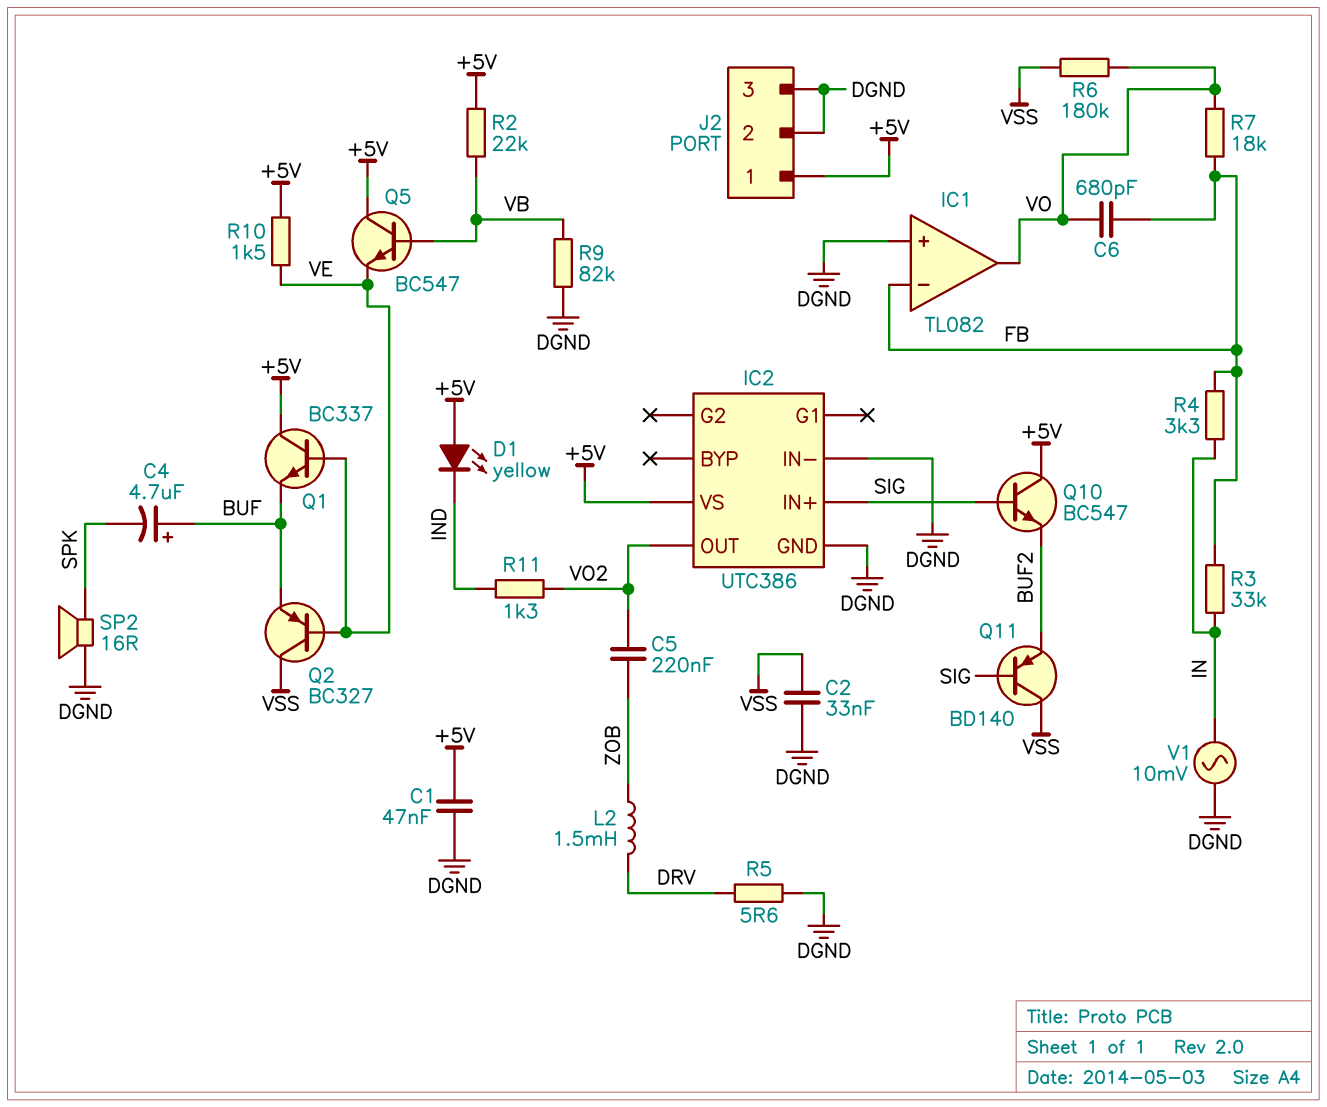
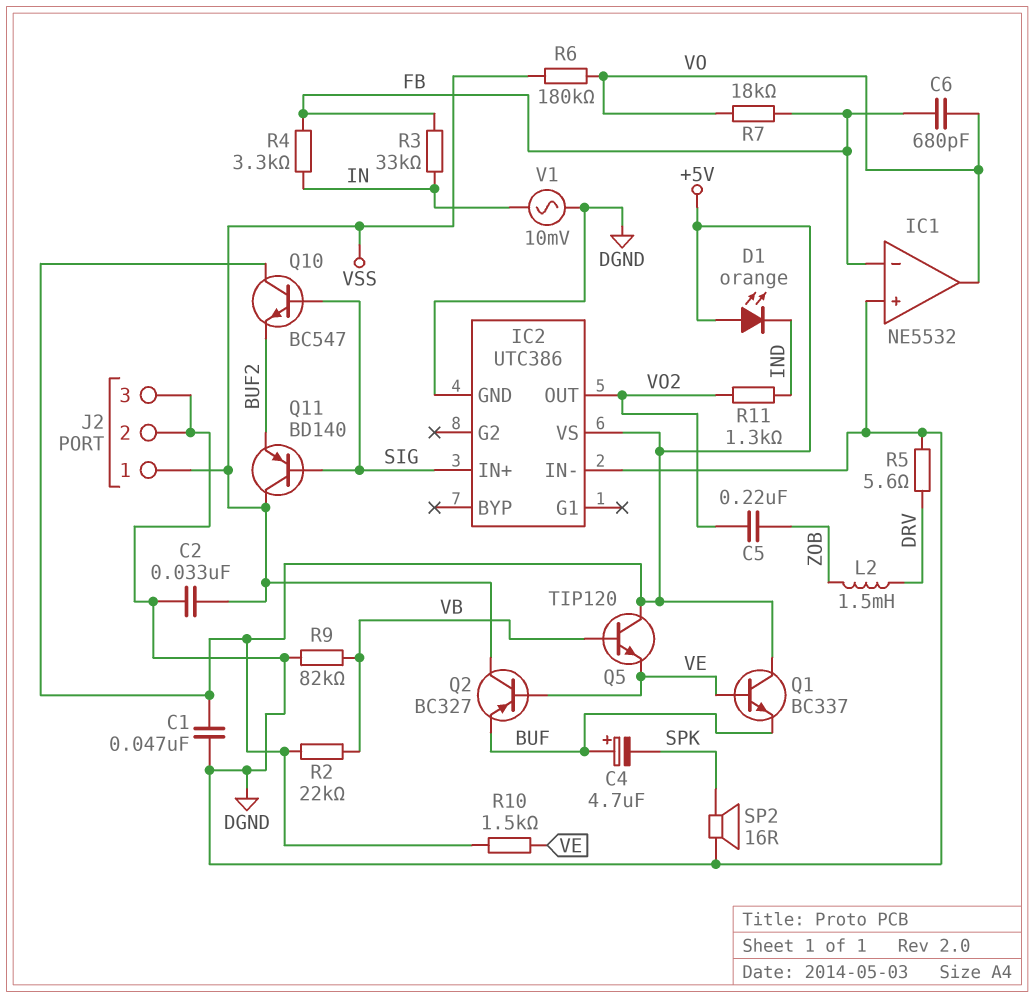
D1: LED yellow (A +5V, K IND) -> LED orange (A +5V, K IND)
IC1: TL082 -> NE5532
J2 pin 1: +5V -> VSS
Q5: NPN BC547 (B VB, C +5V, E VE) -> NPN TIP120 (B VB, C +5V, E VE)

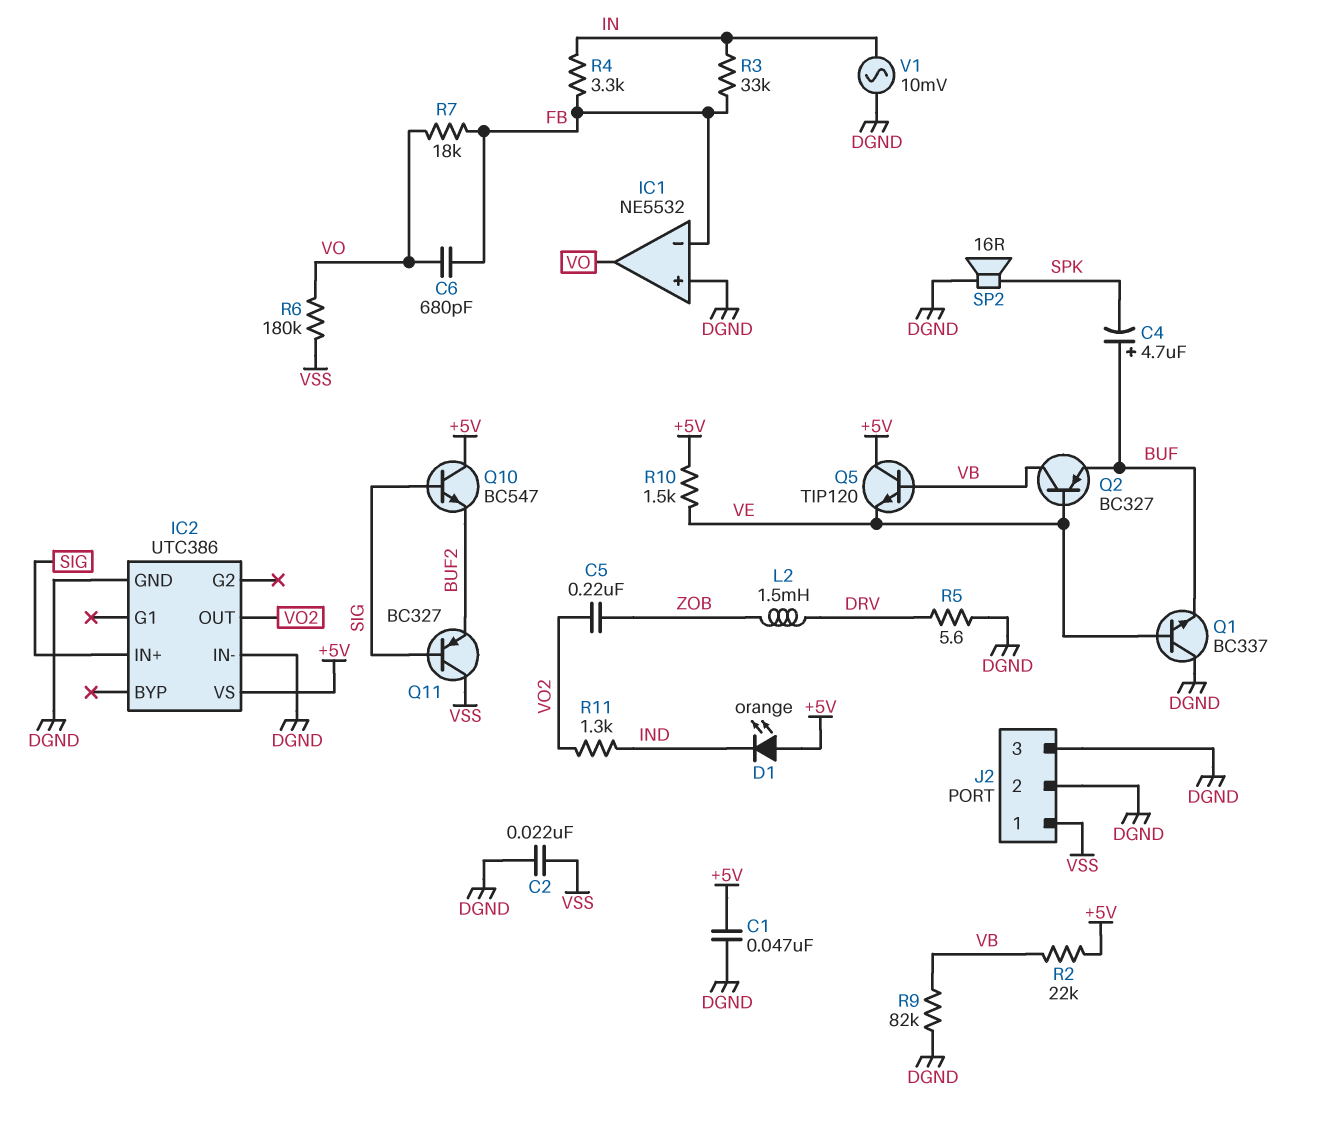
C2: 33nF (DGND, VSS) -> 22nF (DGND, VSS)
Q1: NPN BC337 (B VE, C +5V, E BUF) -> NPN BC337 (B VE, C DGND, E BUF)
Q2: PNP BC327 (B VE, C VSS, E BUF) -> PNP BC327 (B VE, C VB, E BUF)
Q11: PNP BD140 (B SIG, C VSS, E BUF2) -> PNP BC327 (B SIG, C VSS, E BUF2)

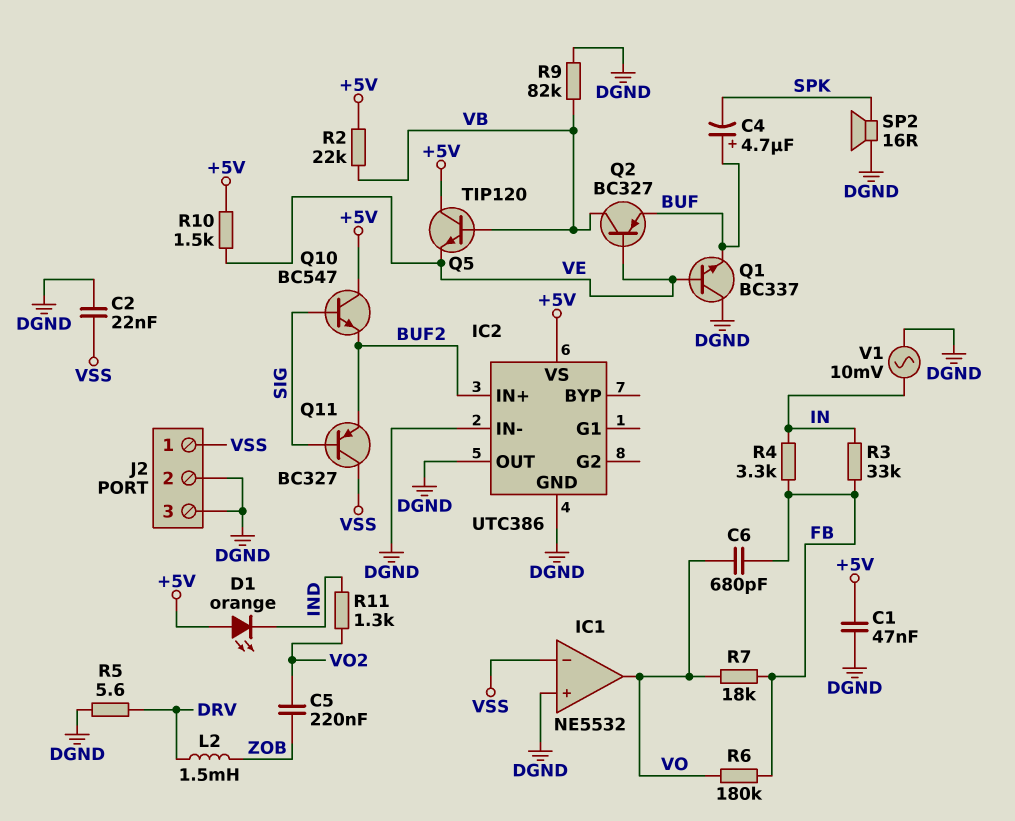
IC1 pin in-: FB -> VSS
IC2 pin IN+: SIG -> BUF2
IC2 pin OUT: VO2 -> DGND
R6: 180k (VO, VSS) -> 180k (FB, VO)

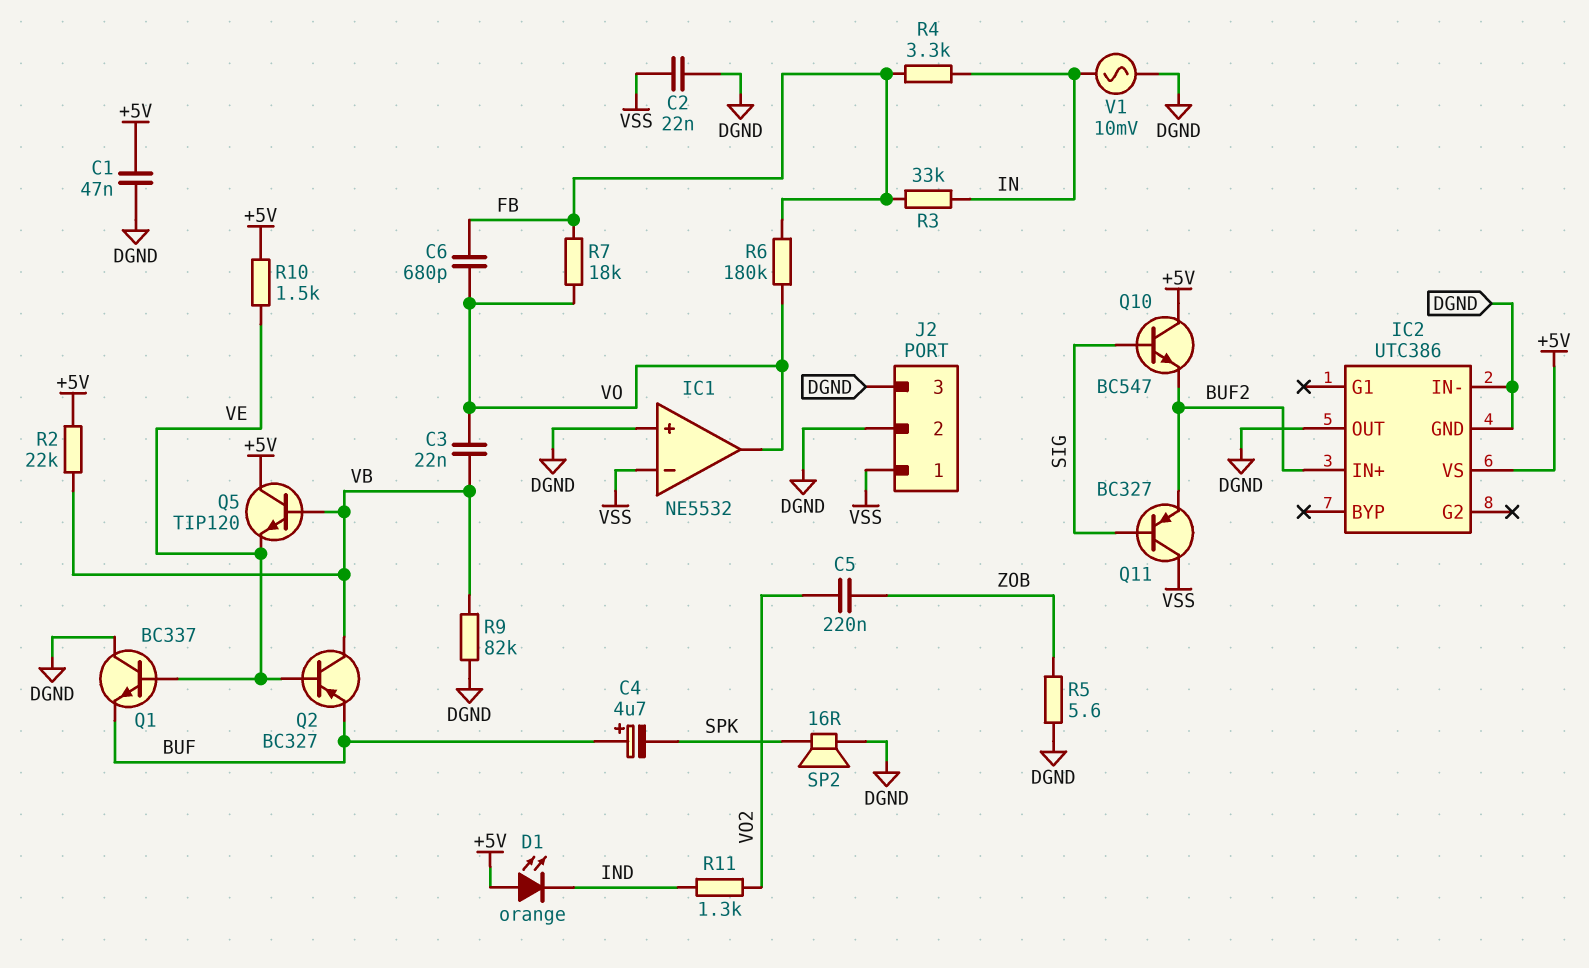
C3: none -> 22nF (VB, VO)
L2: 1.5mH (DRV, ZOB) -> none
R5: 5.6 (DGND, DRV) -> 5.6 (DGND, ZOB)

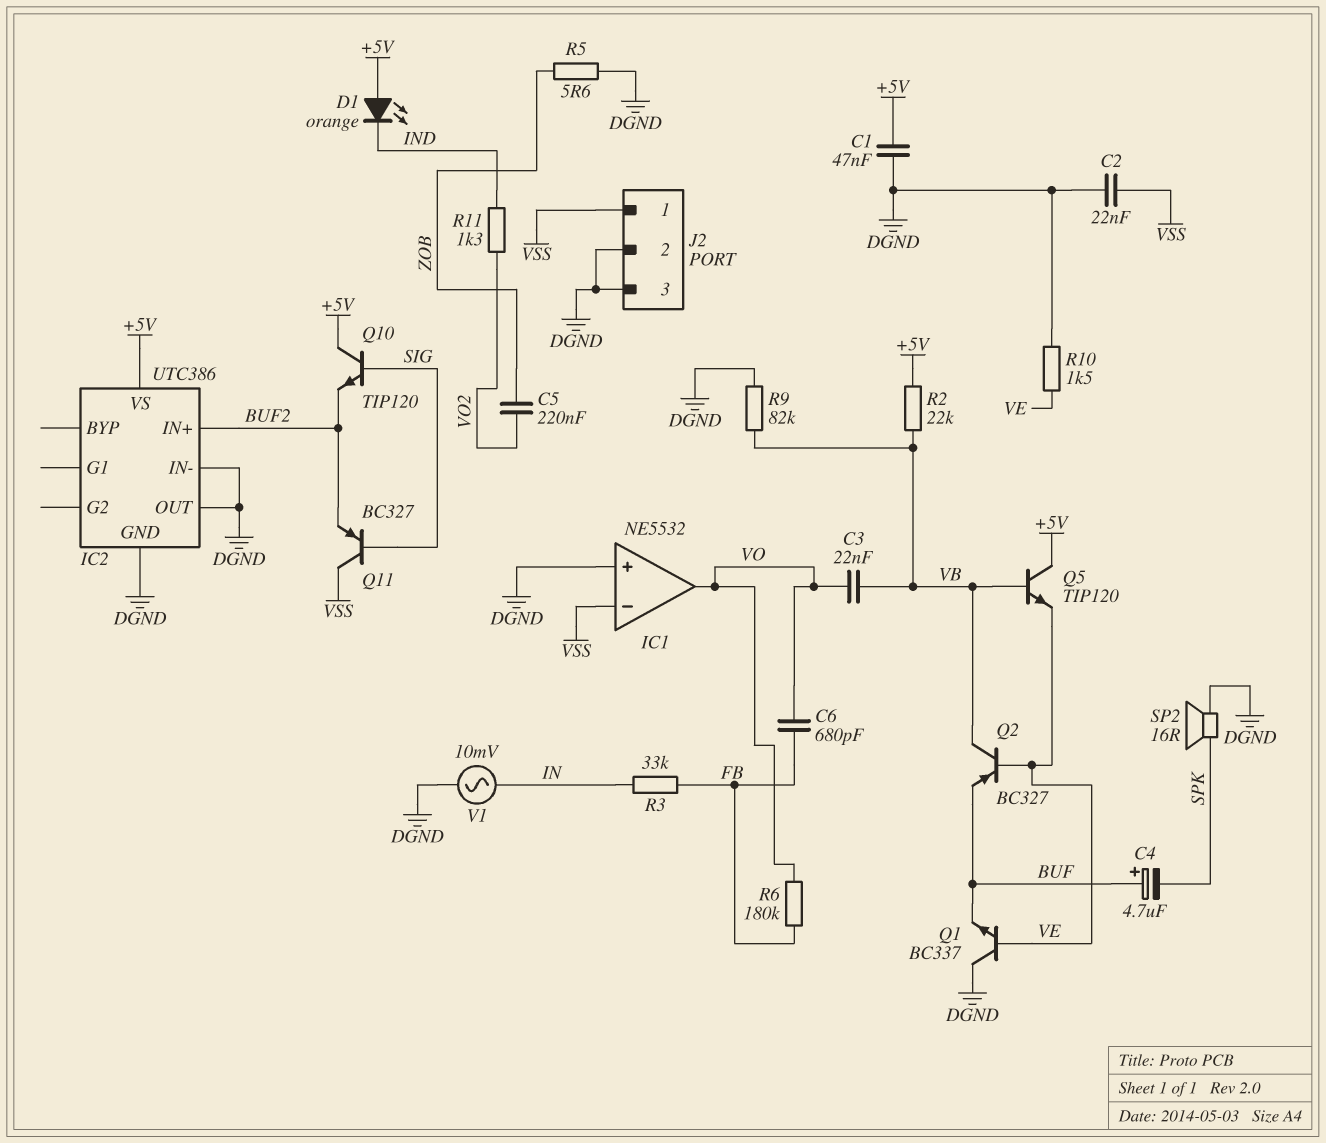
Q10: NPN BC547 (B SIG, C +5V, E BUF2) -> NPN TIP120 (B SIG, C +5V, E BUF2)
R4: 3.3k (FB, IN) -> none
R7: 18k (FB, VO) -> none
R10: 1.5k (+5V, VE) -> 1.5k (DGND, VE)

